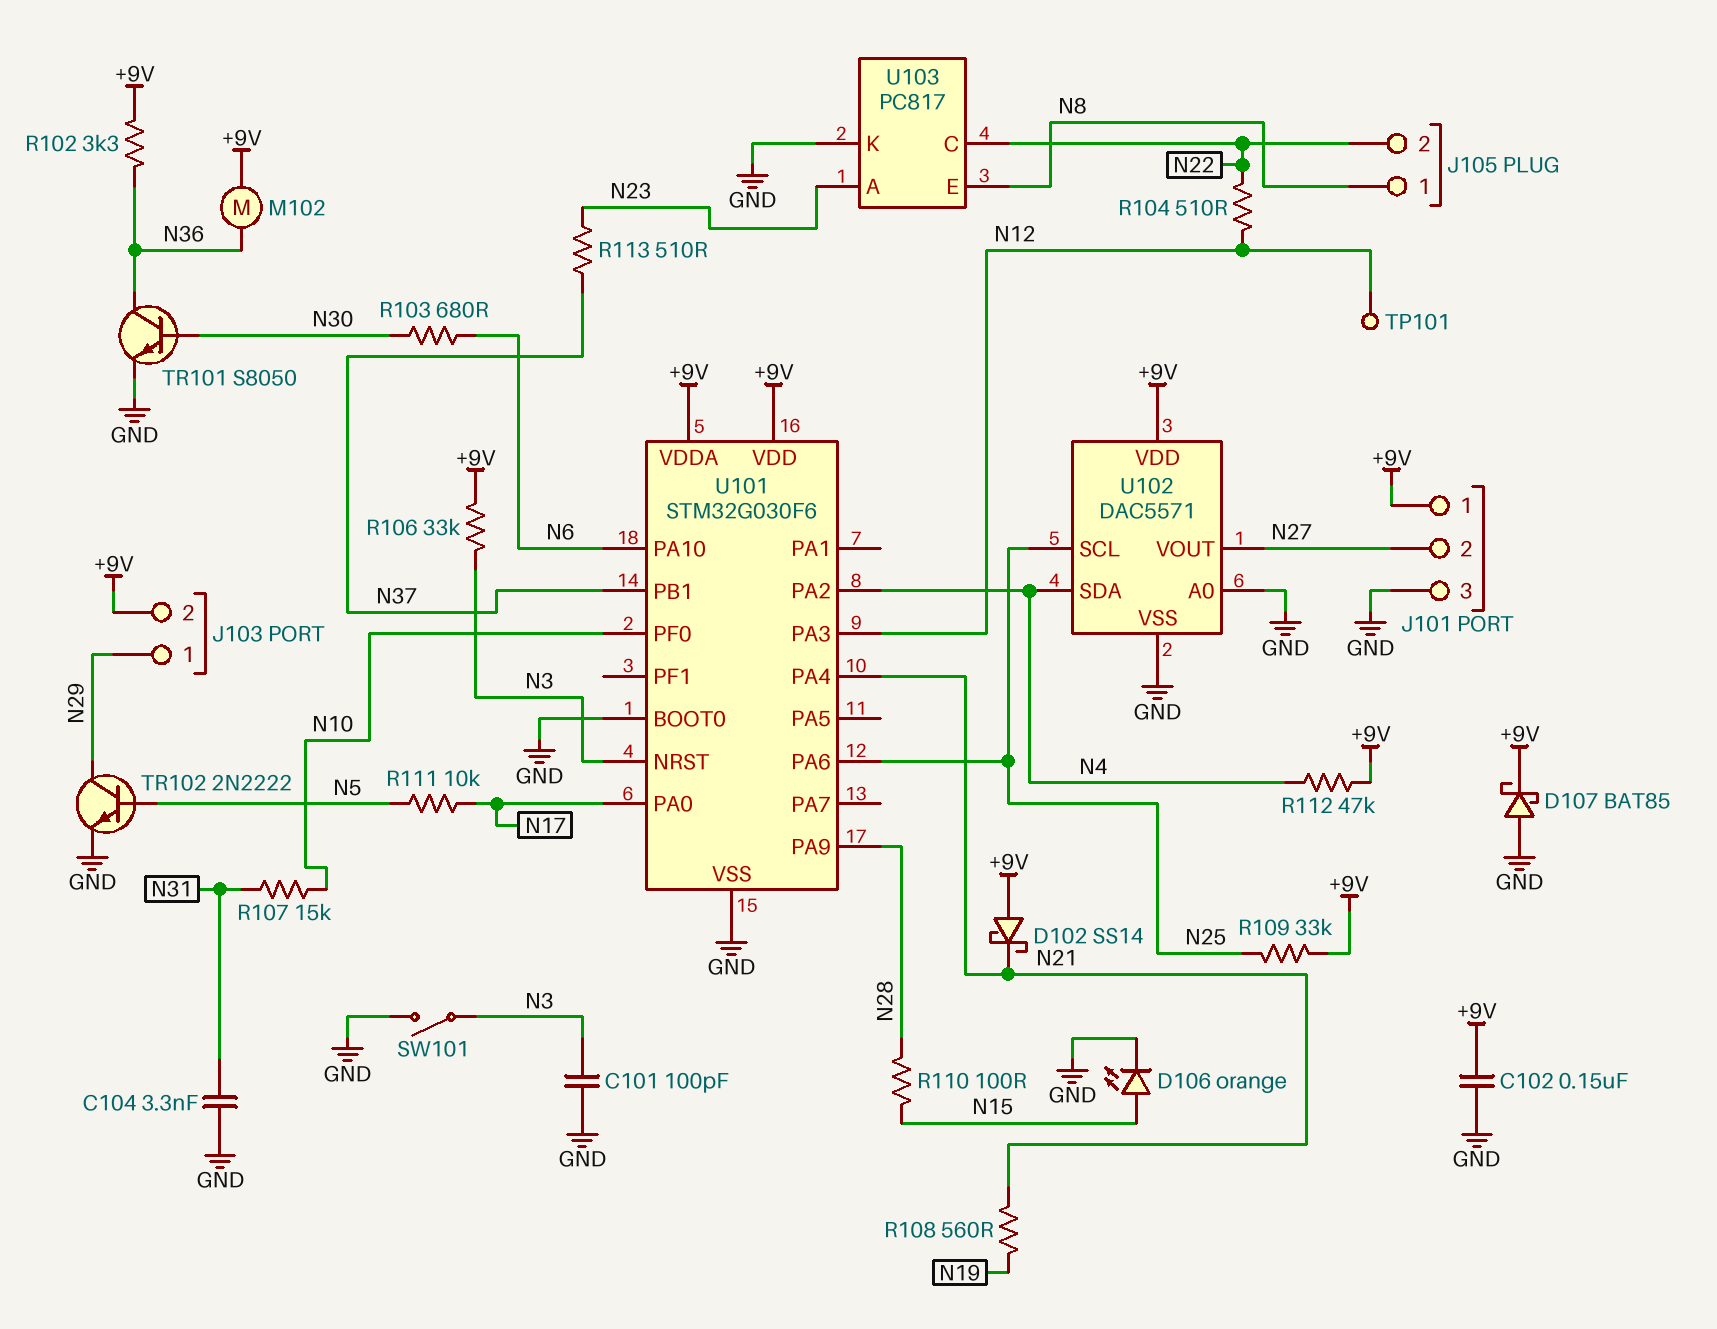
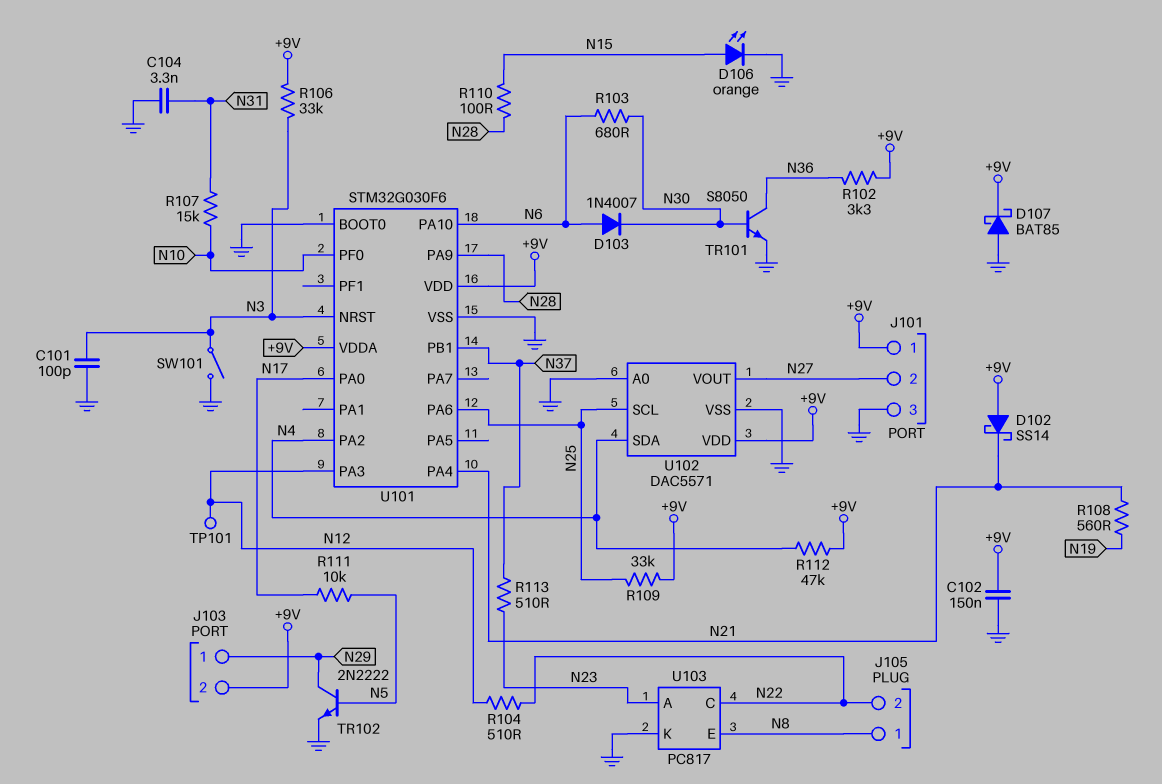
D103: none -> diode 1N4007 (A N6, K N30)
M102: motor (+9V, N36) -> none

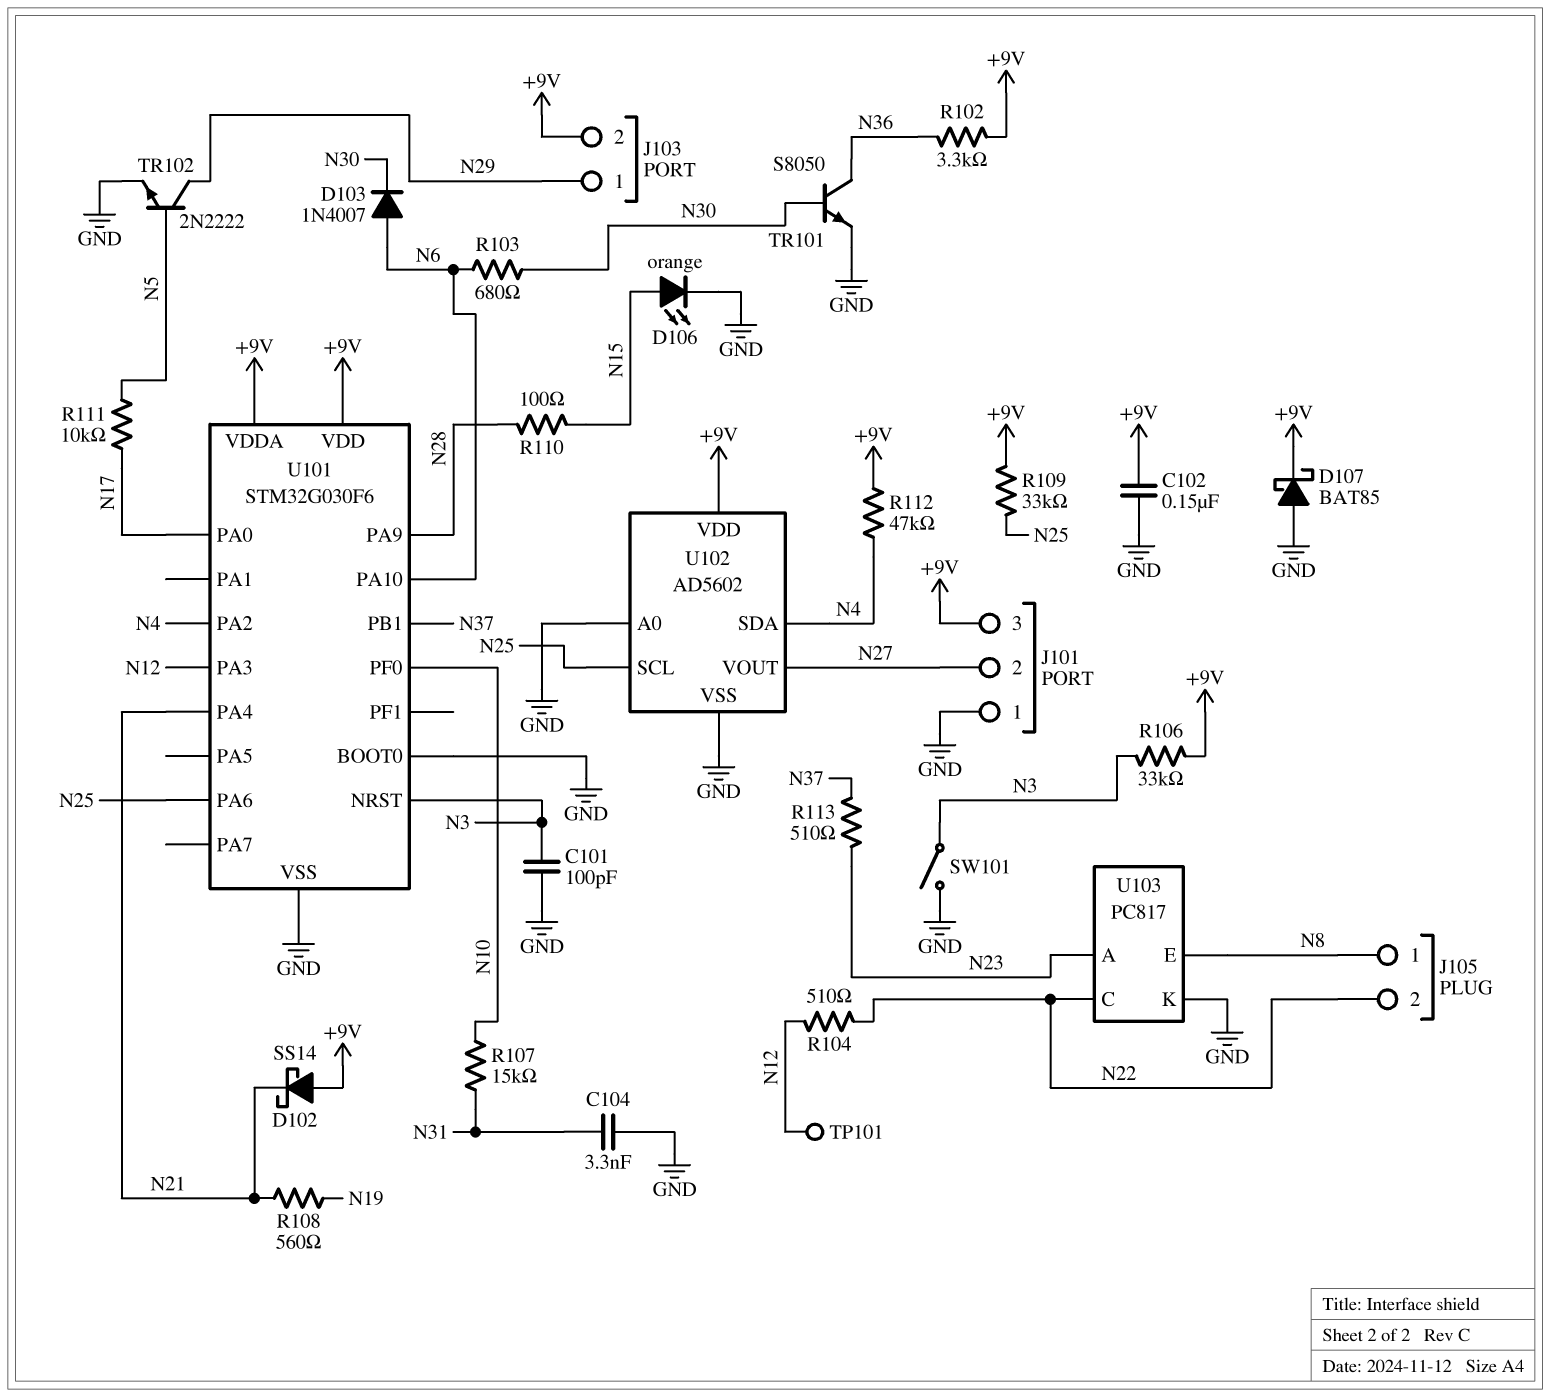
J101 pin 1: +9V -> GND
J101 pin 3: GND -> +9V
U102: DAC5571 -> AD5602

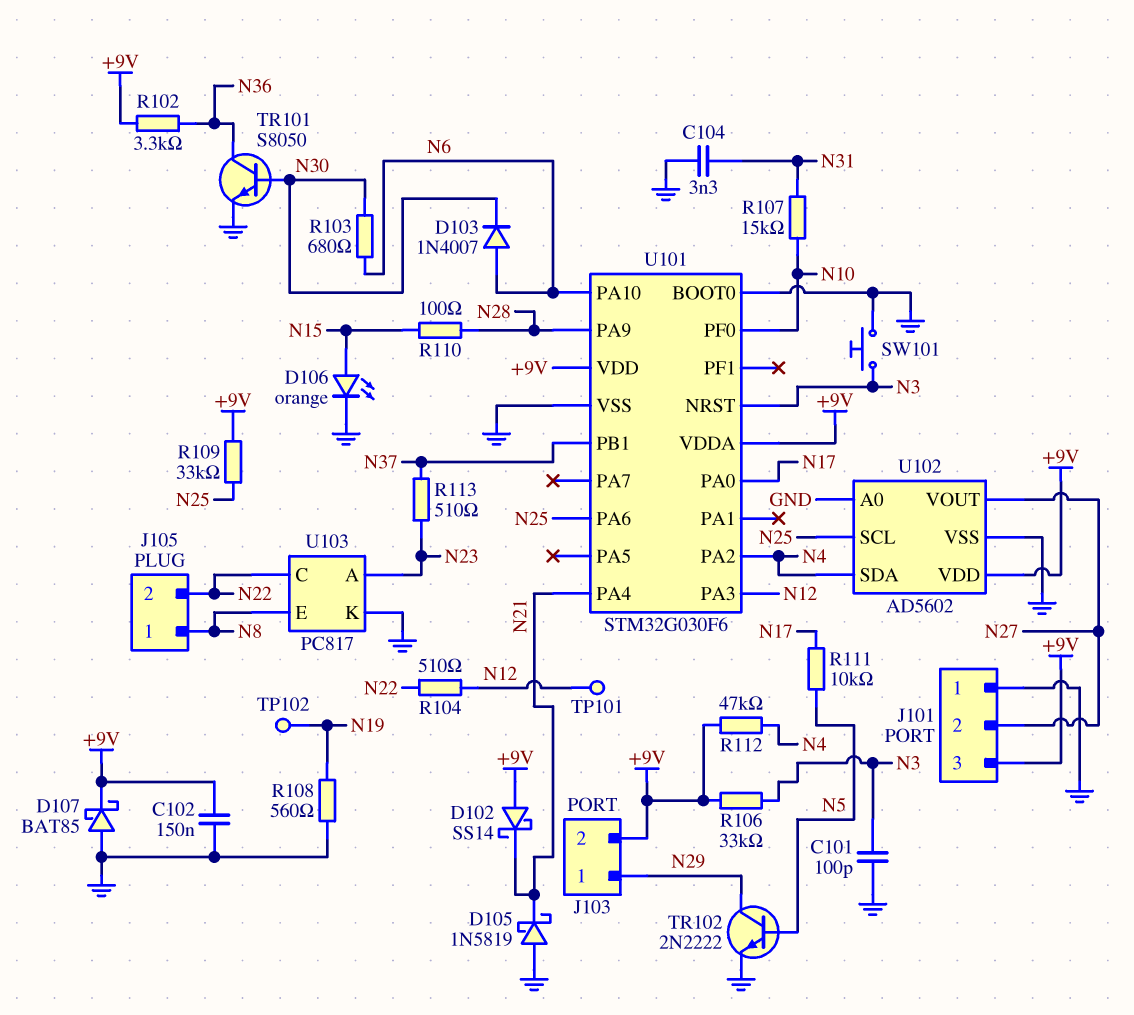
D105: none -> schottky 1N5819 (A GND, K N21)
R108: 560 (N19, N21) -> 560 (GND, N19)
SW101: switch (GND, N3) -> button (GND, N3)
TP102: none -> test point (N19)

